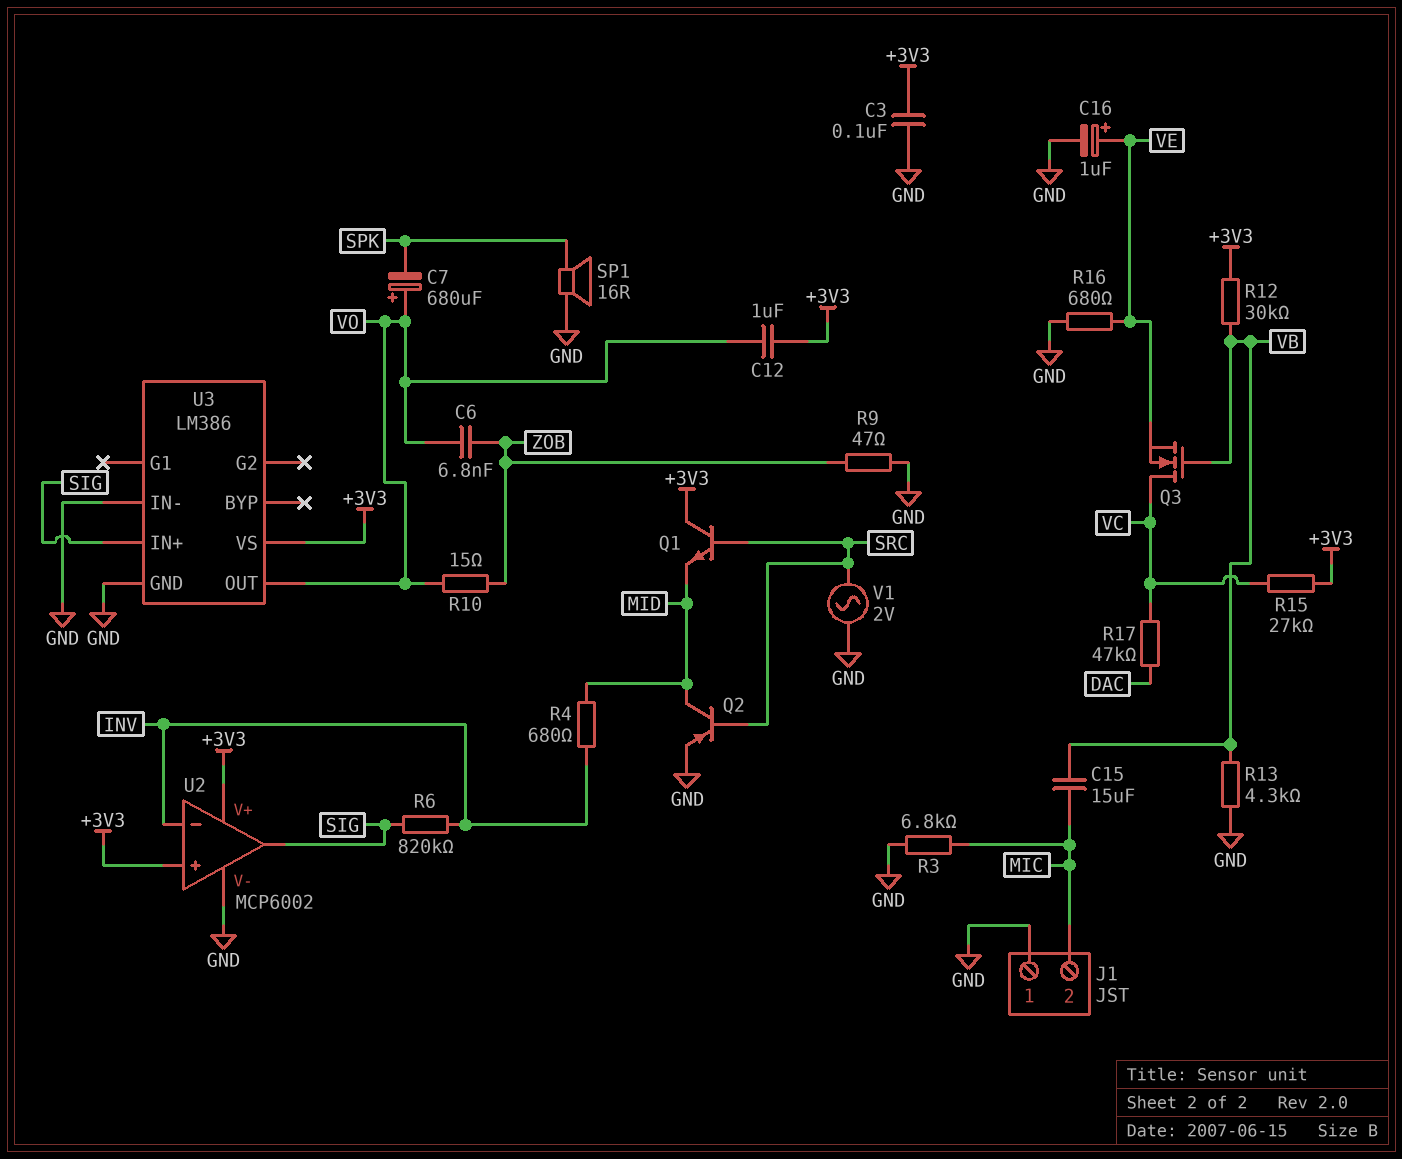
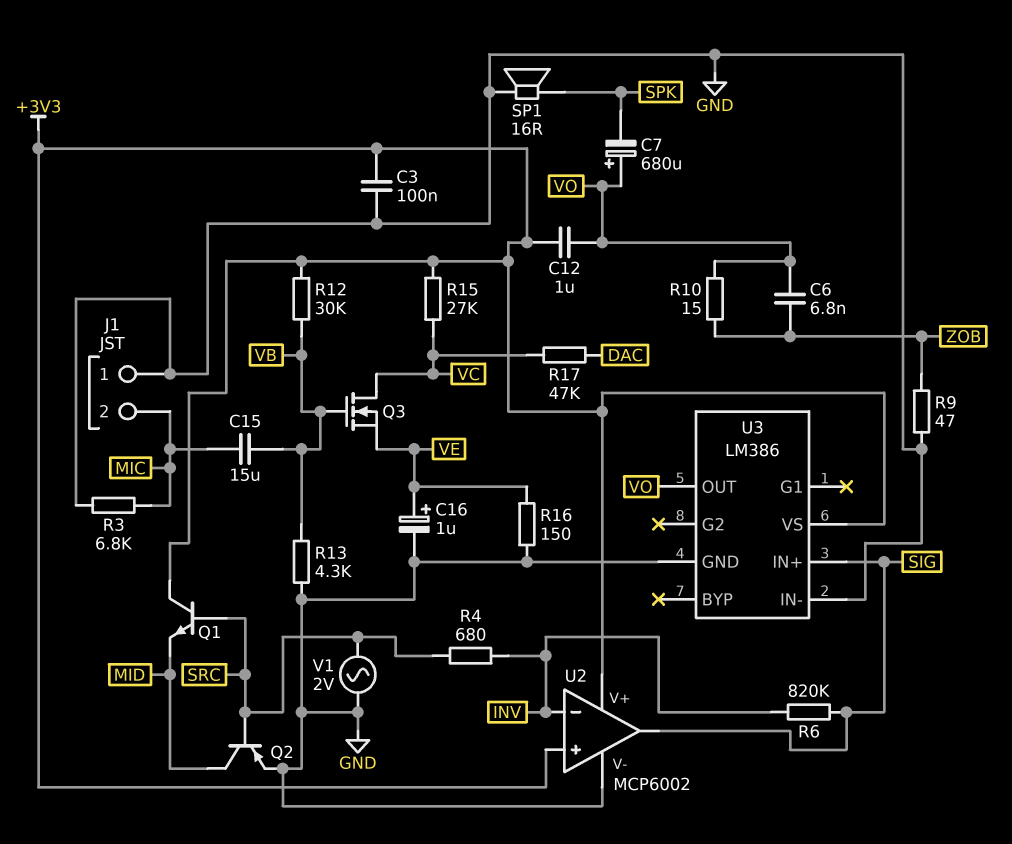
R4: 680 (INV, MID) -> 680 (INV, SRC)
R16: 680 (GND, VE) -> 150 (GND, VE)

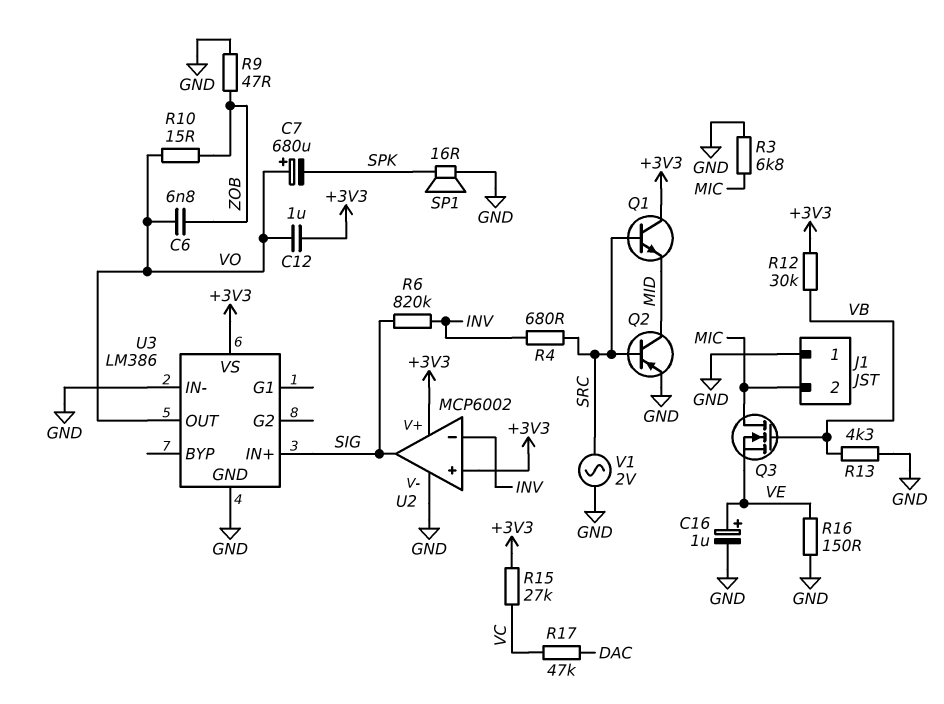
C3: 100nF (+3V3, GND) -> none
C15: 15uF (MIC, VB) -> none
Q3: NMOS (G VB, D VC, S VE) -> NMOS (G VB, D MIC, S VE)

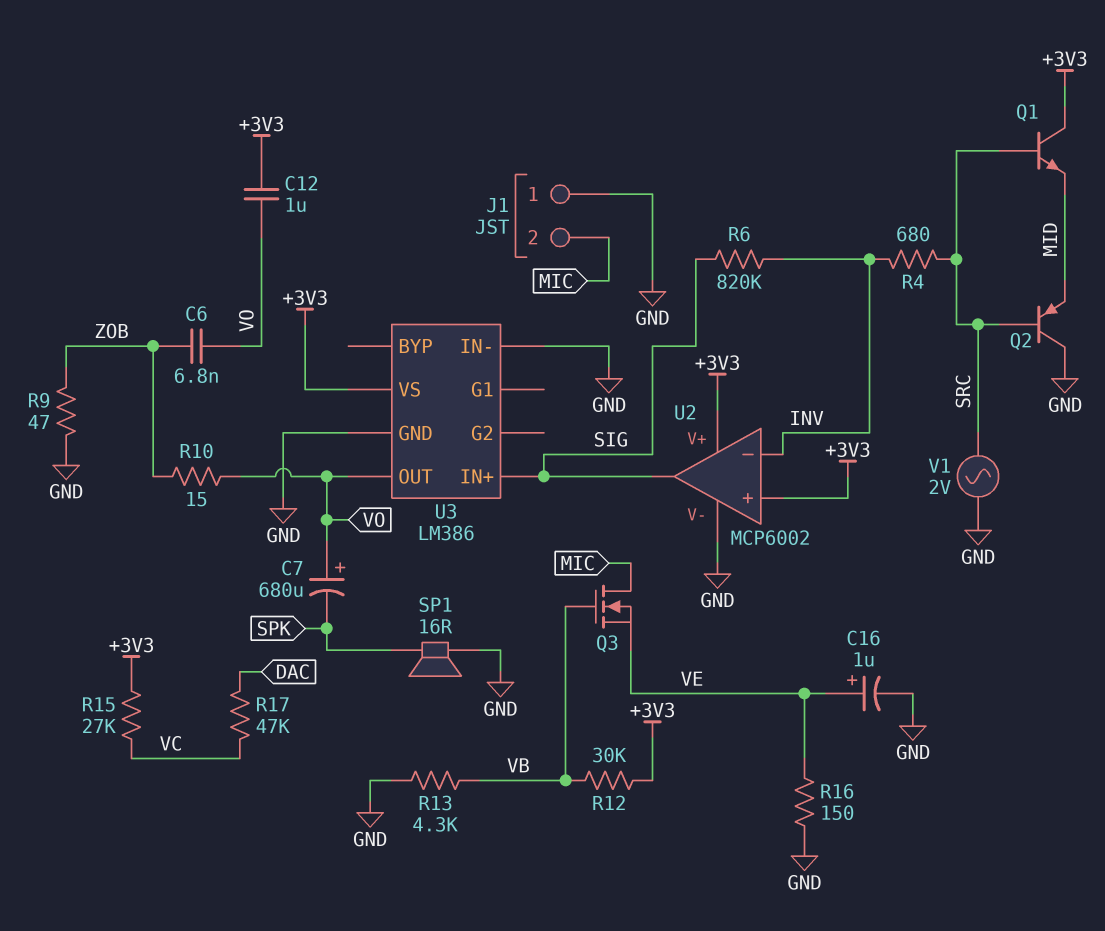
Q2: PNP (B SRC, C MID, E GND) -> PNP (B SRC, C GND, E MID)
R3: 6.8k (GND, MIC) -> none

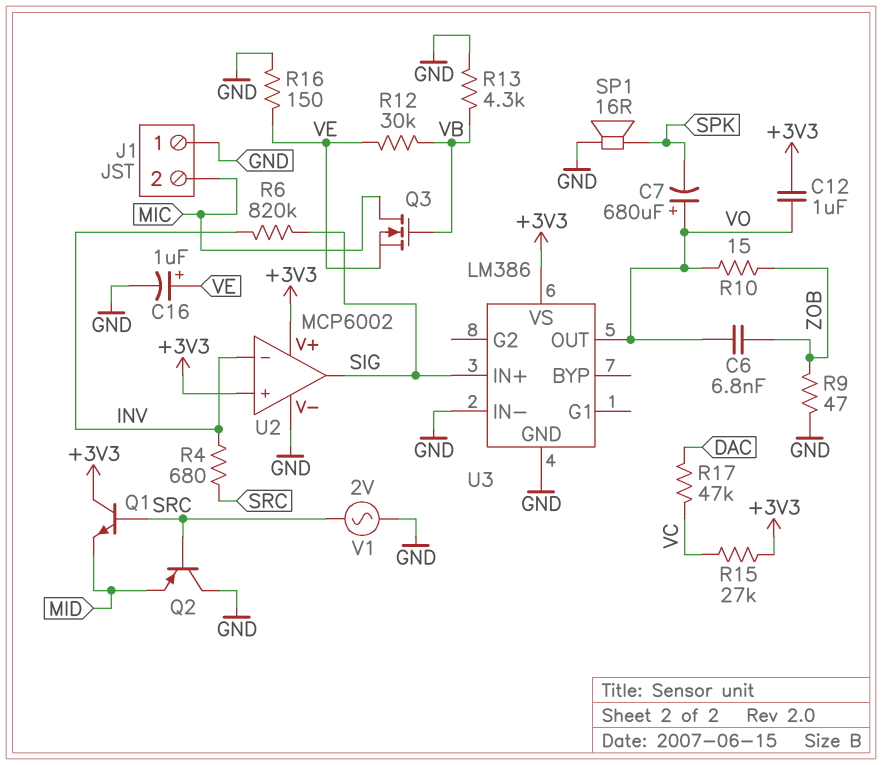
R12: 30k (+3V3, VB) -> 30k (VB, VE)

